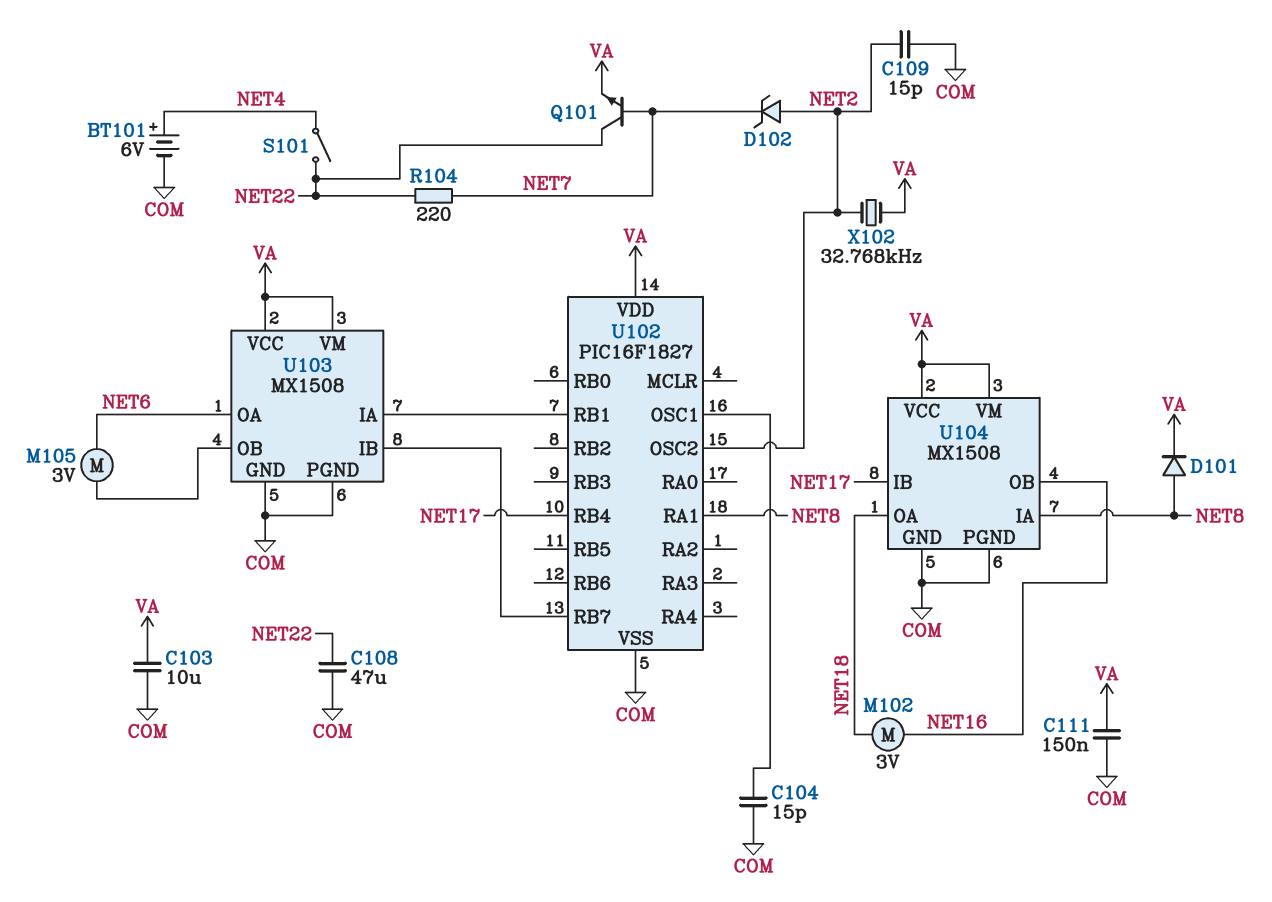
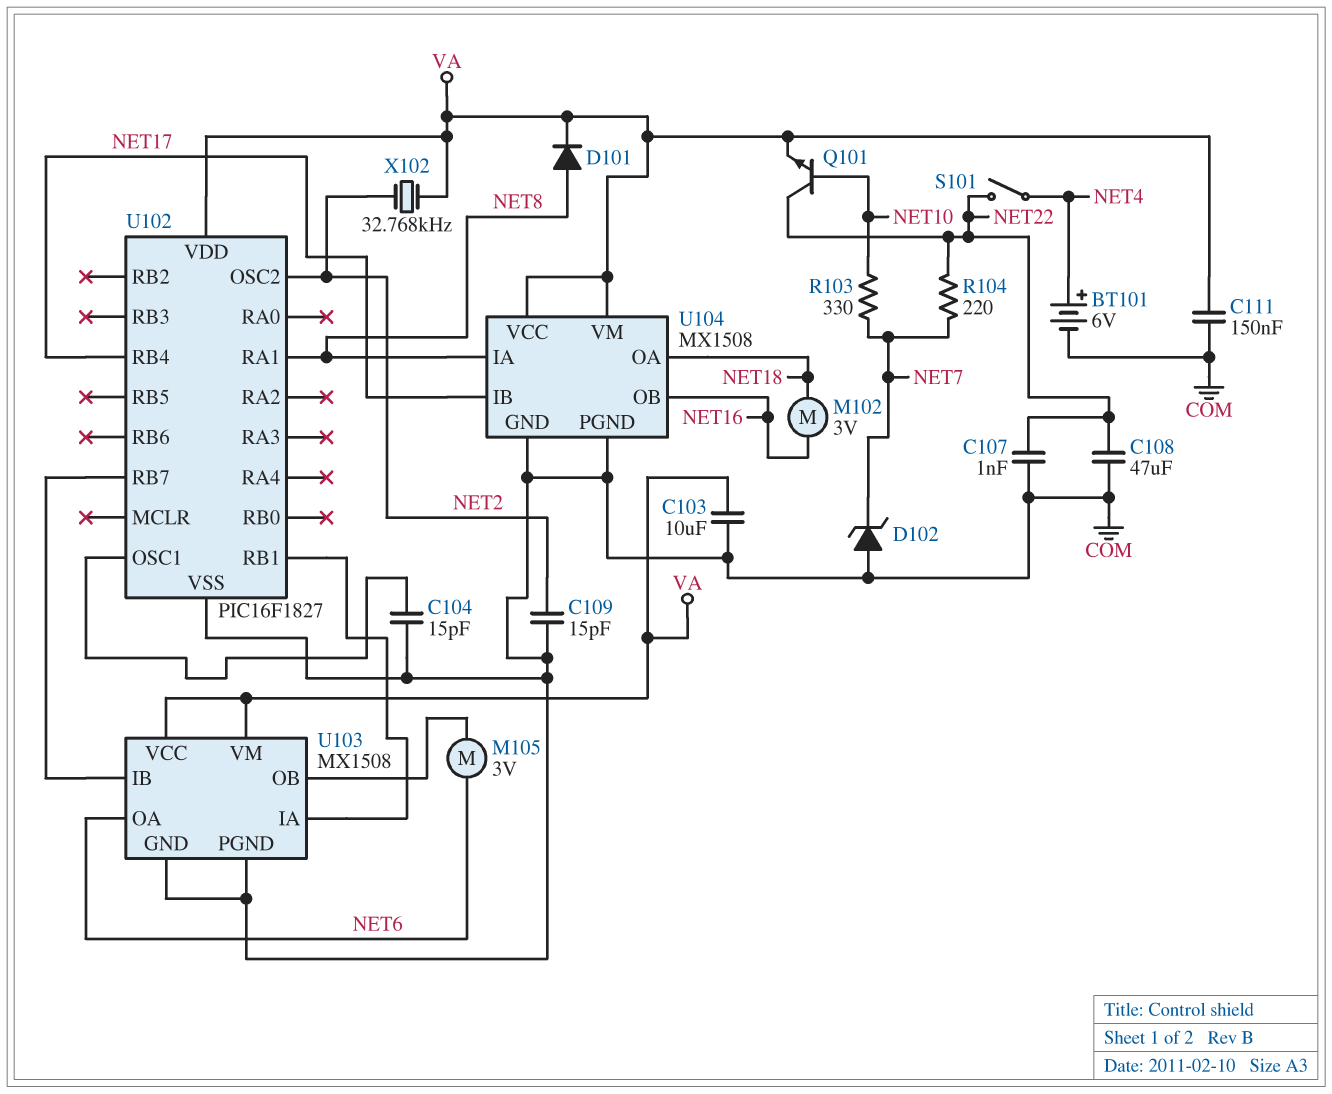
C107: none -> 1nF (COM, NET22)
D102: zener (A NET2, K NET7) -> zener (A COM, K NET7)
Q101: NPN (B NET7, C NET22, E VA) -> NPN (B NET10, C NET22, E VA)
R103: none -> 330 (NET7, NET10)

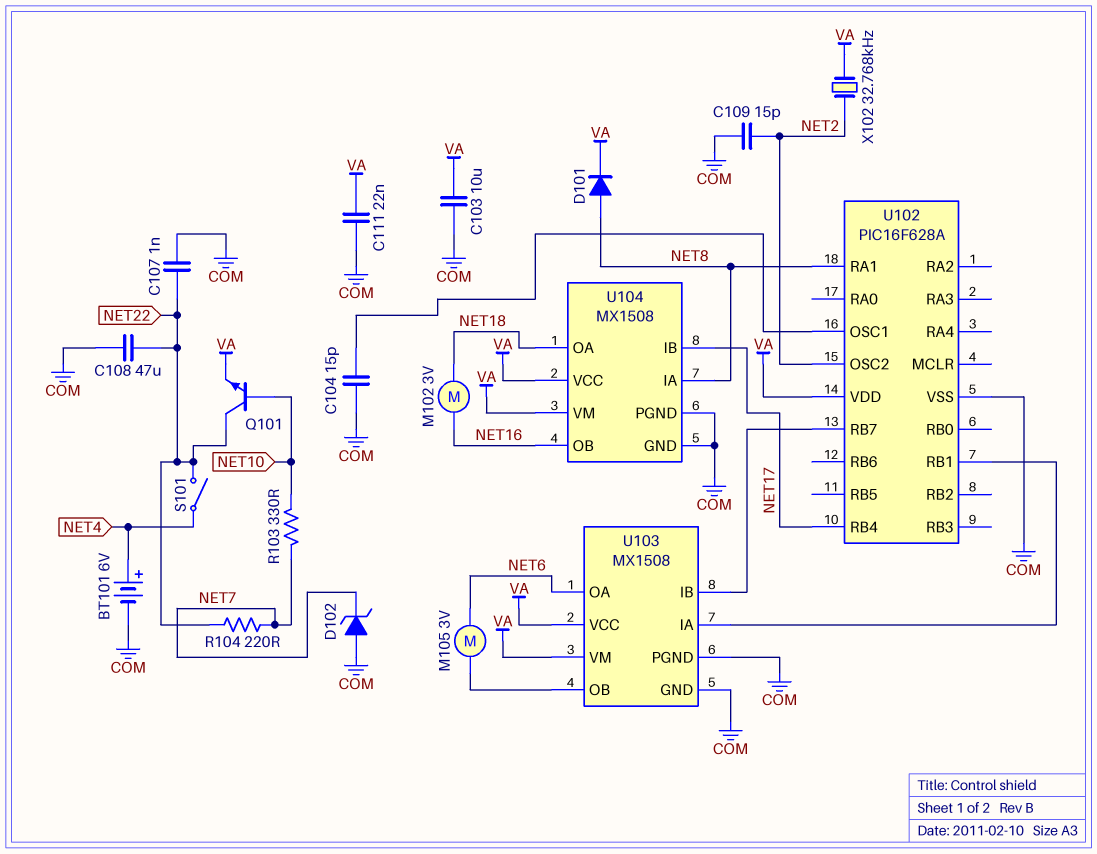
C111: 150nF (COM, VA) -> 22nF (COM, VA)
U102: PIC16F1827 -> PIC16F628A

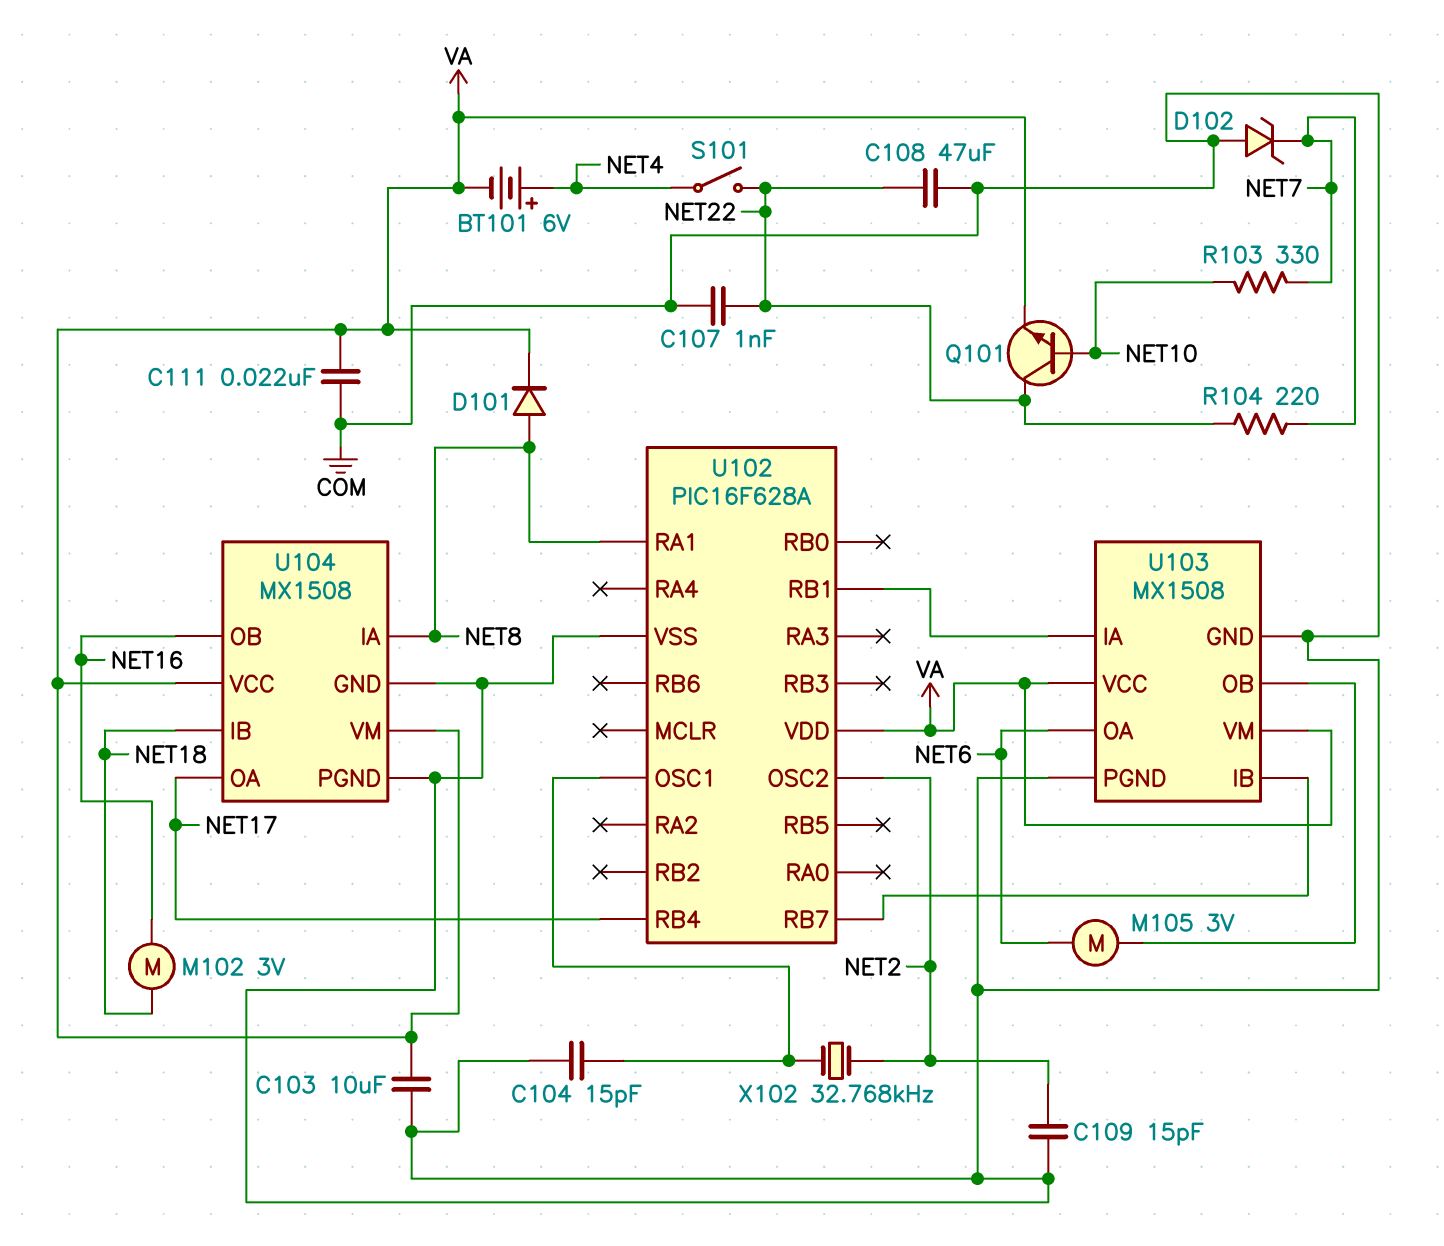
BT101: 6V (plus NET4, minus COM) -> 6V (plus NET4, minus VA)
U104 pin IB: NET17 -> NET18
U104 pin OA: NET18 -> NET17
X102: 32.768kHz (NET2, VA) -> 32.768kHz (NET2, U102/OSC1)

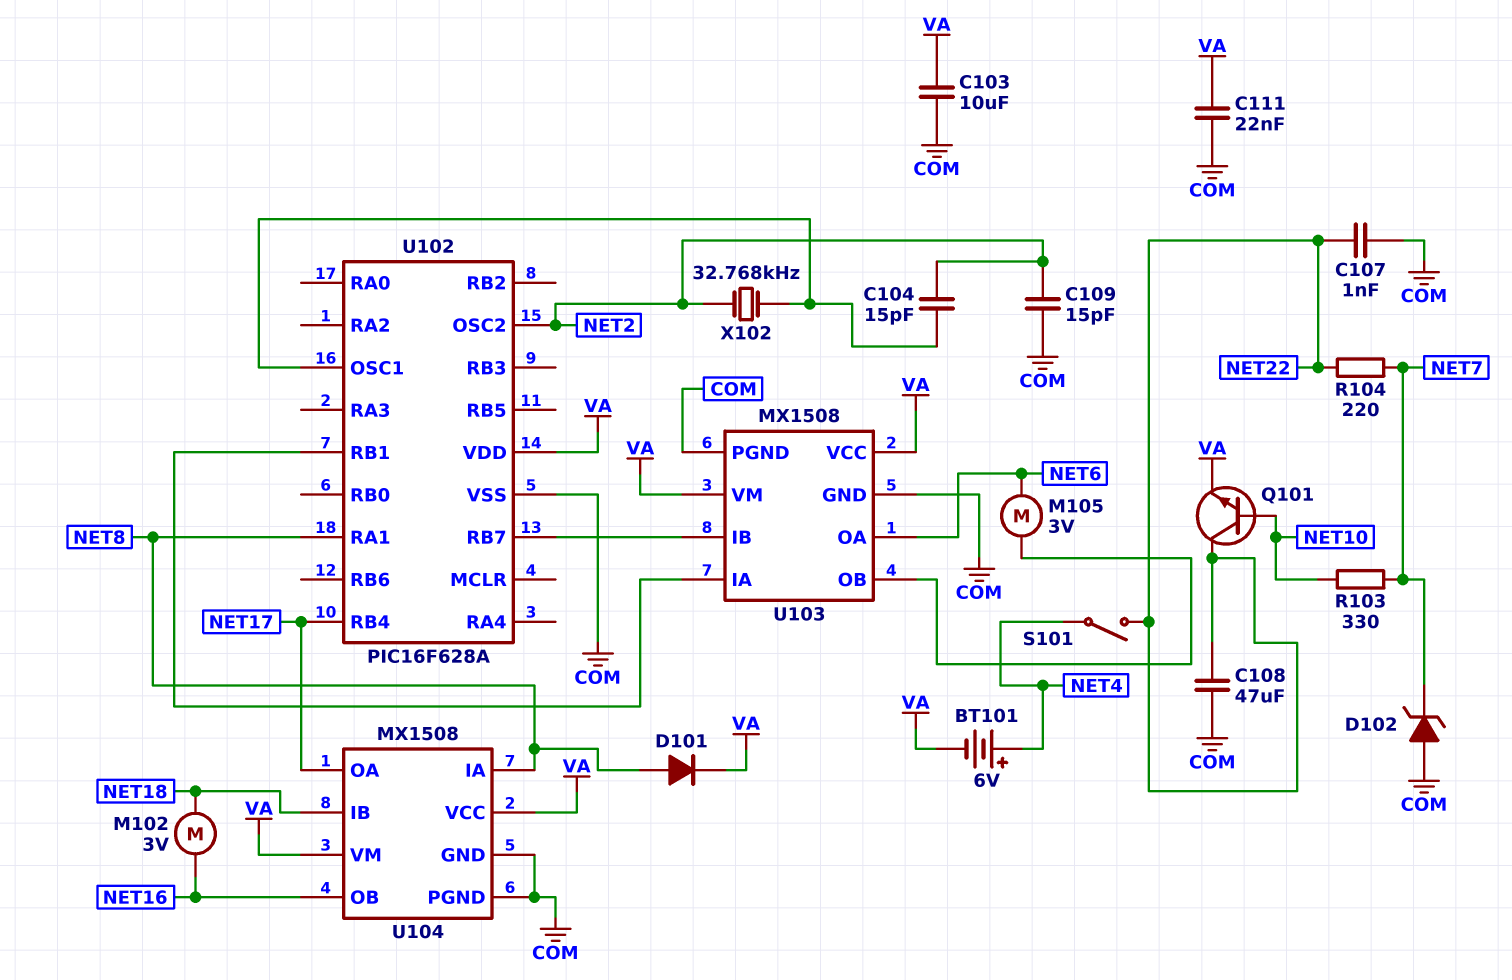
C104: 15pF (COM, U102/OSC1) -> 15pF (NET2, U102/OSC1)

